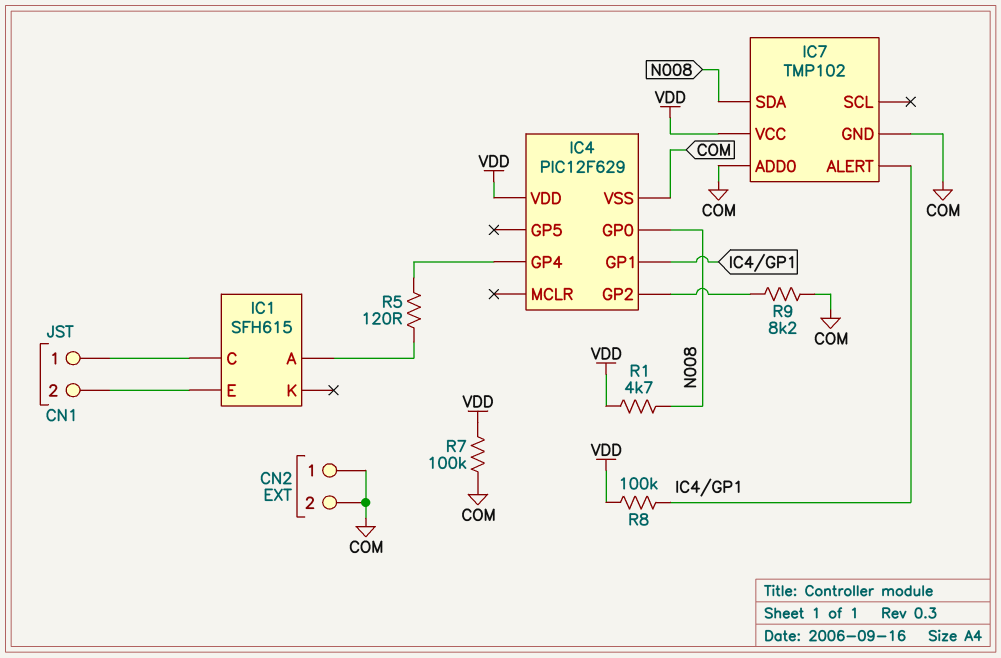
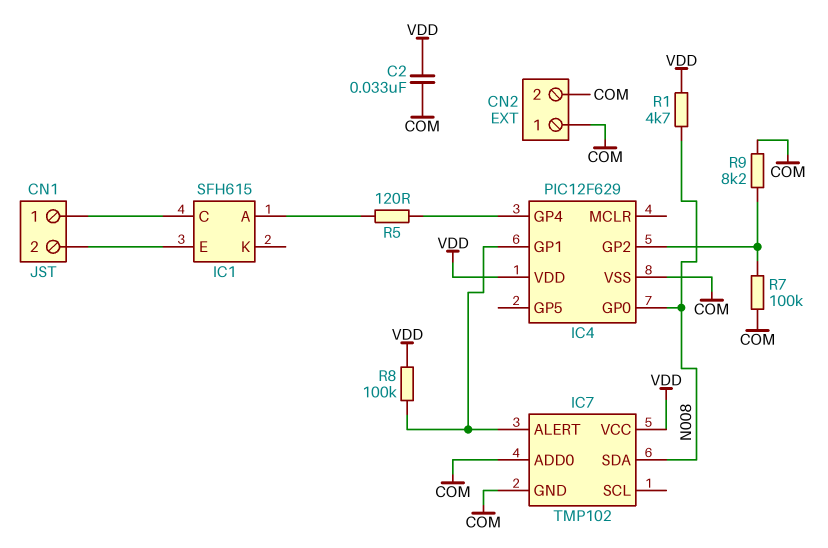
C2: none -> 33nF (COM, VDD)
R7: 100k (COM, VDD) -> 100k (COM, IC4/GP2)

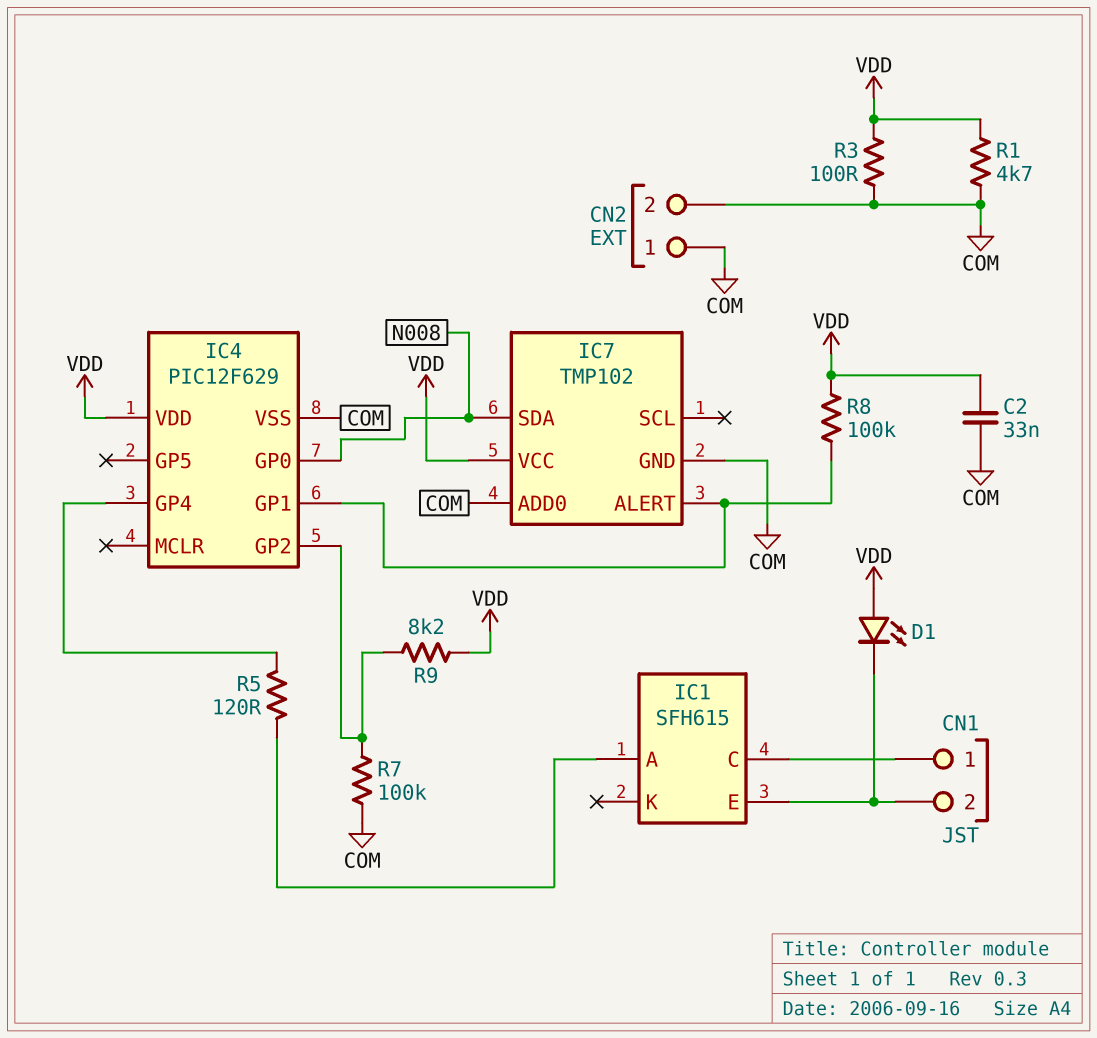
D1: none -> LED (A VDD, K CN1/2)
R1: 4.7k (N008, VDD) -> 4.7k (COM, VDD)
R3: none -> 100 (COM, VDD)
R9: 8.2k (COM, IC4/GP2) -> 8.2k (IC4/GP2, VDD)

